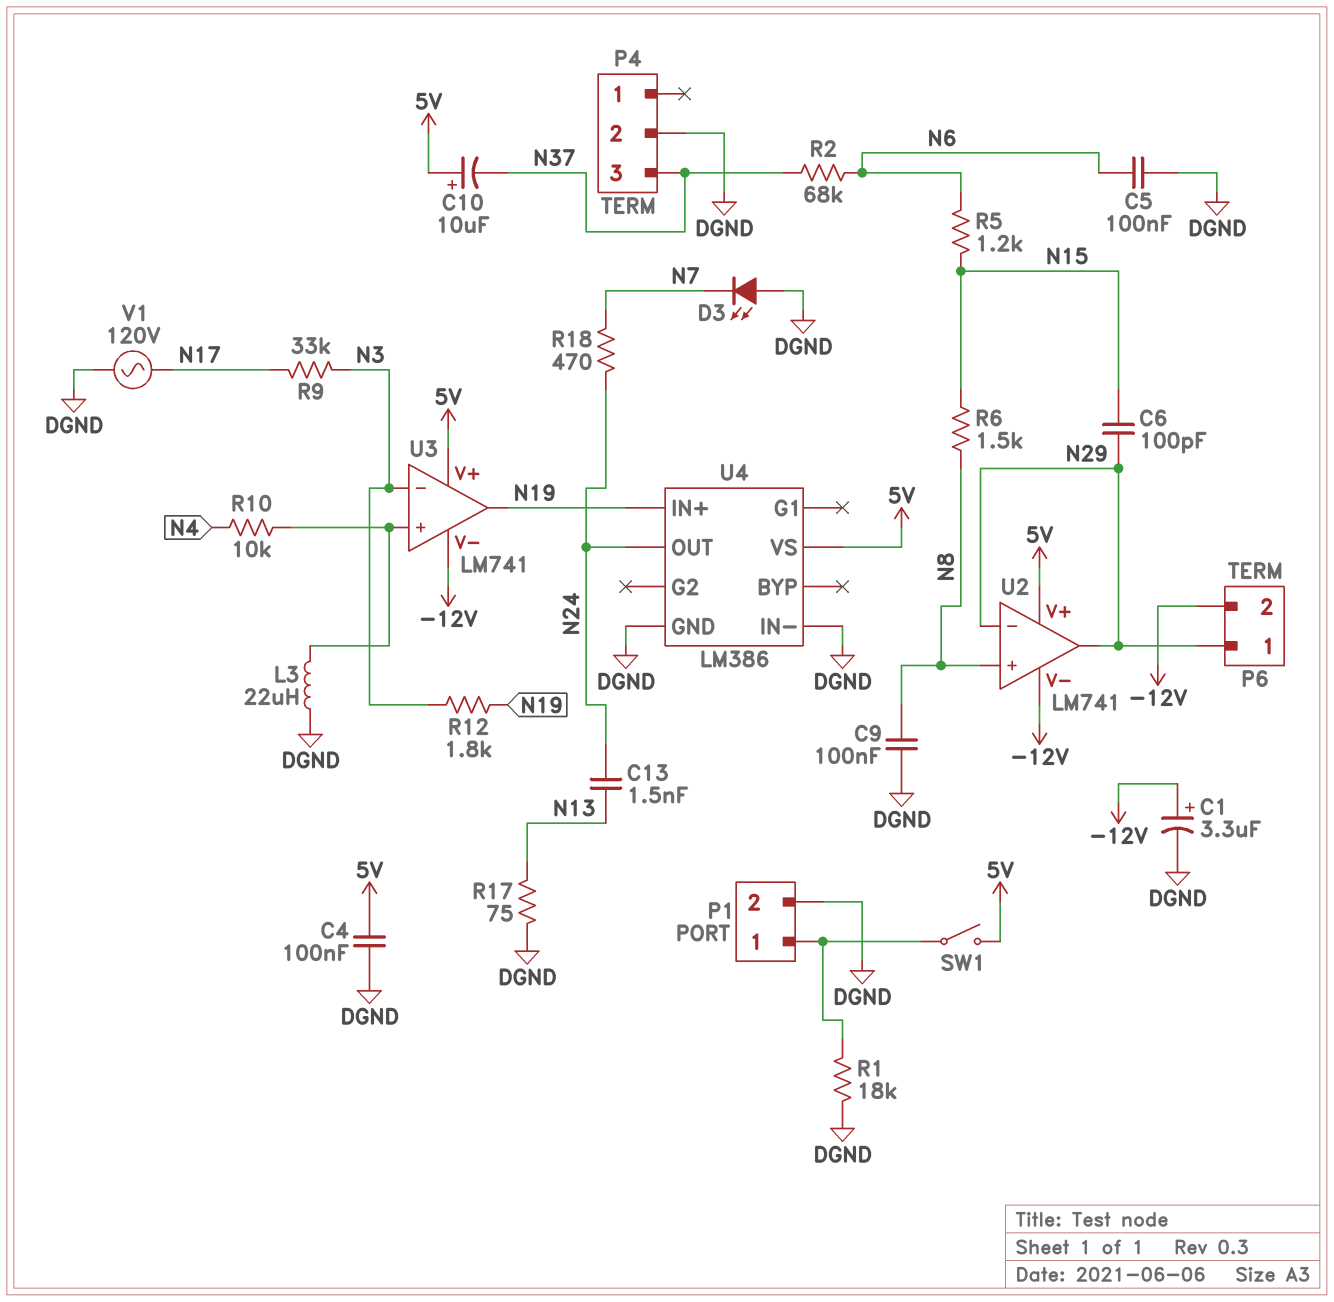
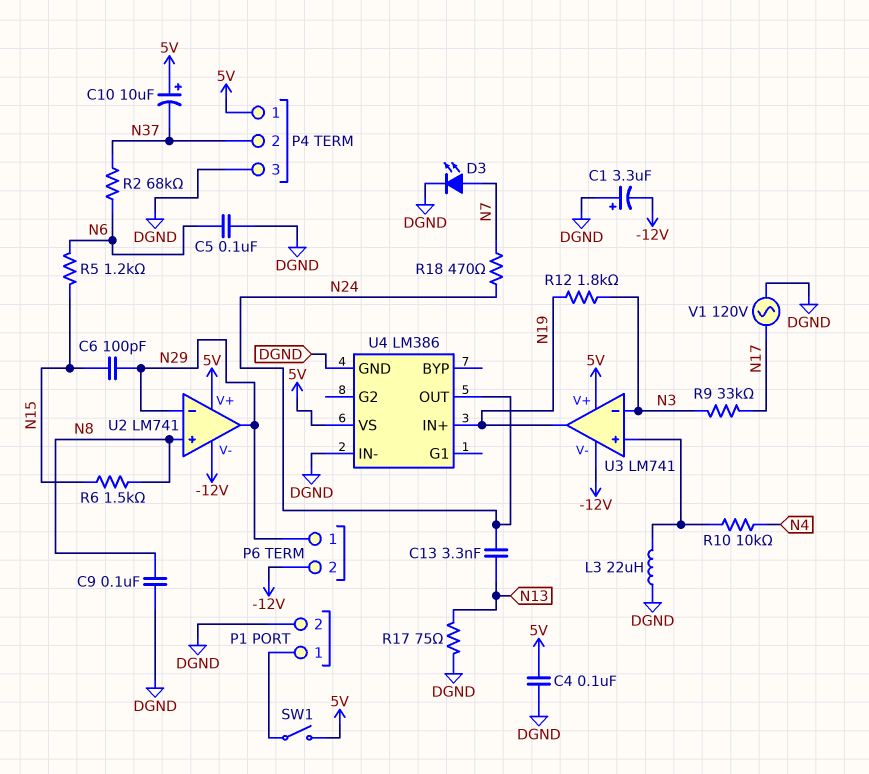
C1: 3.3uF (plus -12V, minus DGND) -> 3.3uF (plus DGND, minus -12V)
C13: 1.5nF (N13, N24) -> 3.3nF (N13, N24)
D3: LED (A DGND, K N7) -> LED (A N7, K DGND)
P4 pin 1: none -> 5V
P4 pin 2: DGND -> N37
P4 pin 3: N37 -> DGND
R1: 18k (DGND, P1/1) -> none

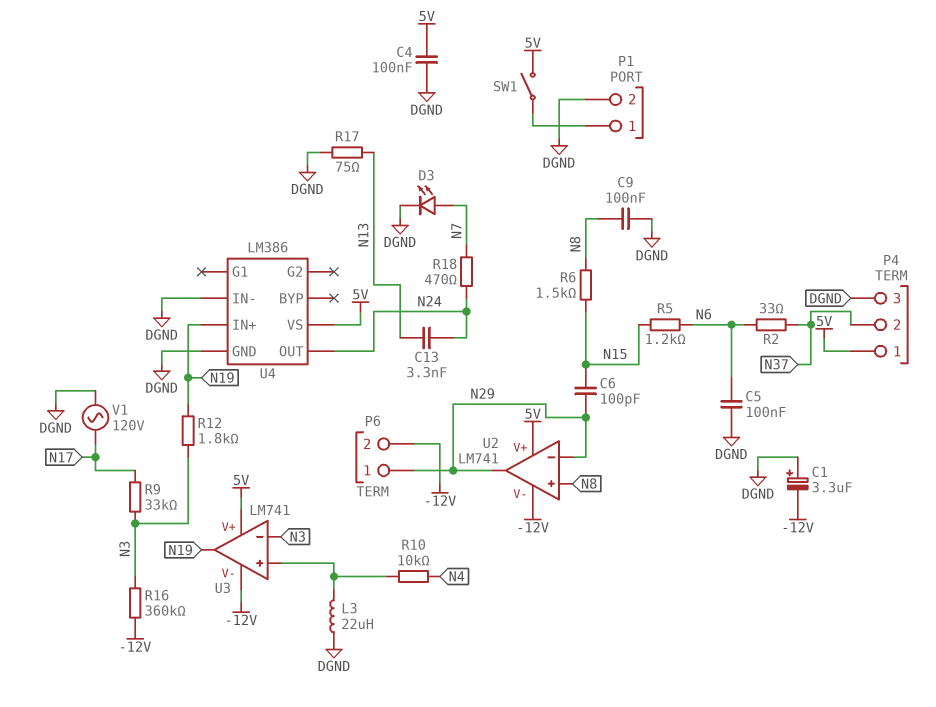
C10: 10uF (plus 5V, minus N37) -> none
R2: 68k (N6, N37) -> 33 (N6, N37)
R16: none -> 360k (-12V, N3)

